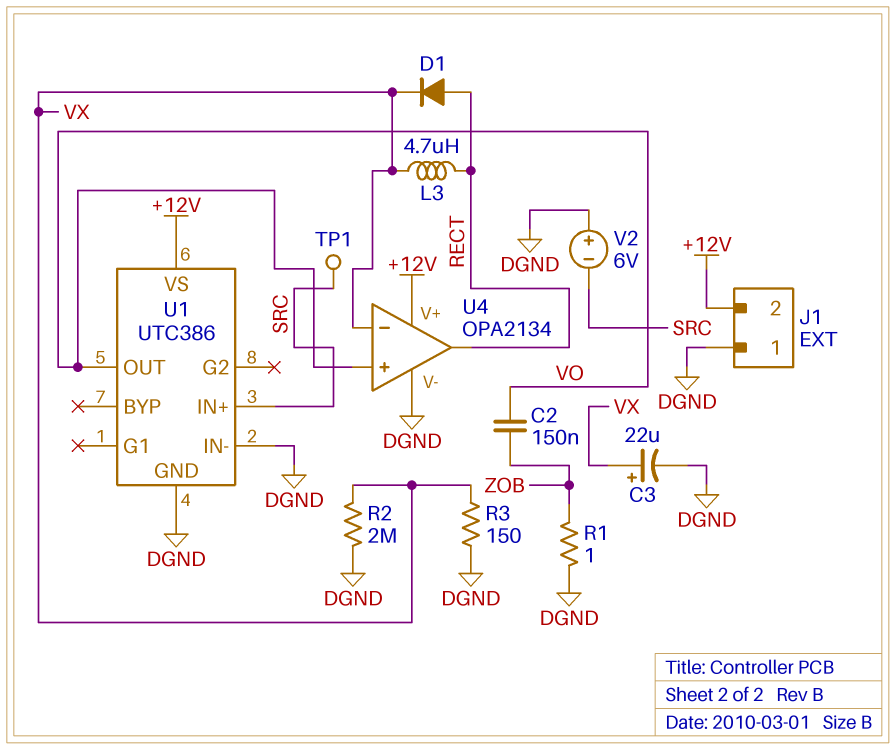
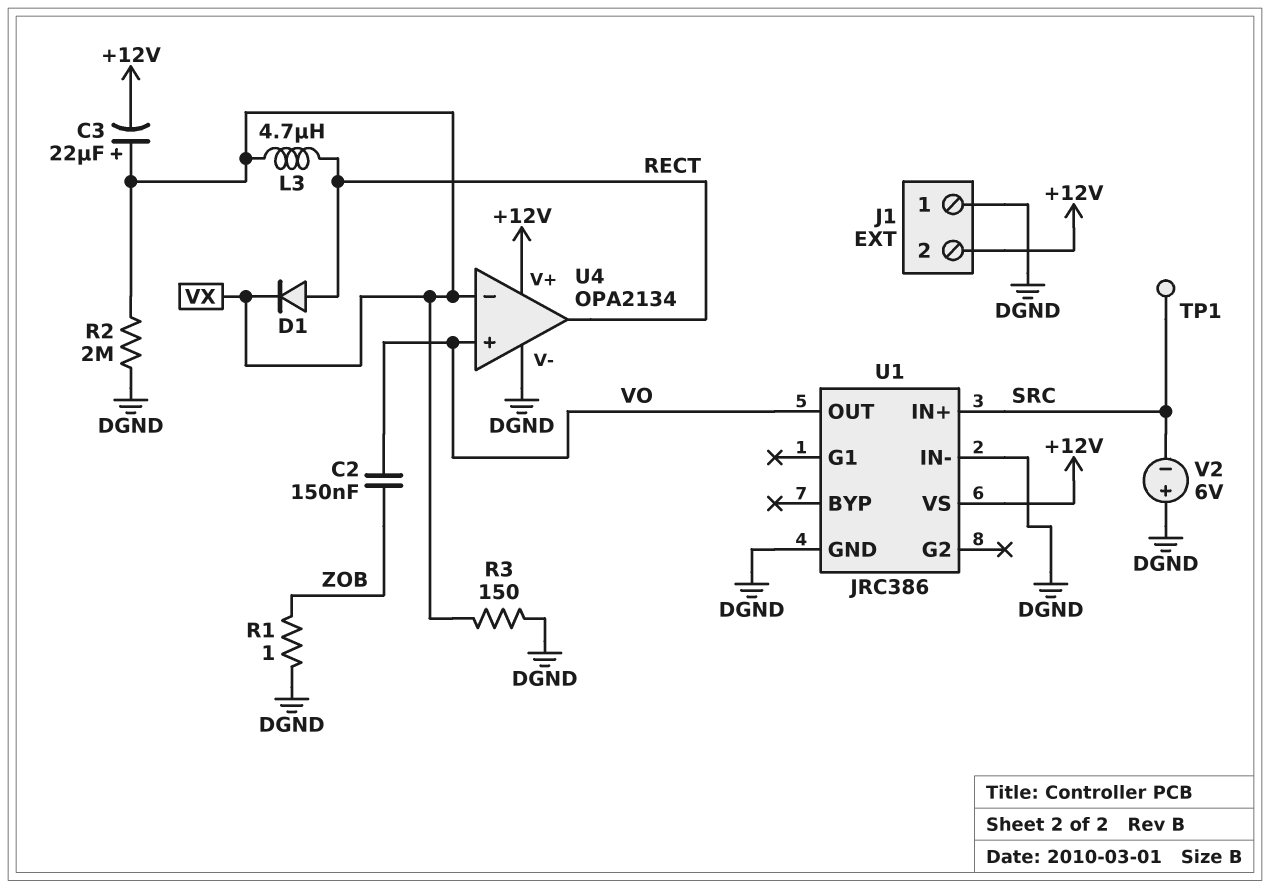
C3: 22uF (plus VX, minus DGND) -> 22uF (plus VX, minus +12V)
U1: UTC386 -> JRC386

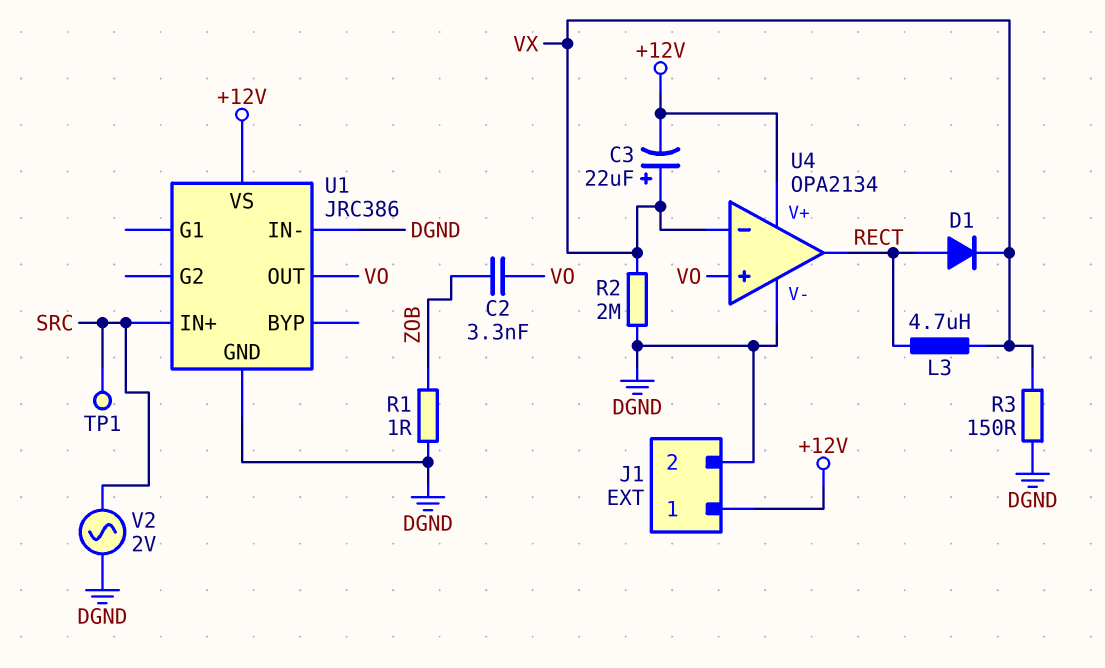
C2: 150nF (VO, ZOB) -> 3.3nF (VO, ZOB)
J1 pin 1: DGND -> +12V
J1 pin 2: +12V -> DGND
V2: 6V (plus DGND, minus SRC) -> AC 2V (DGND, SRC)

